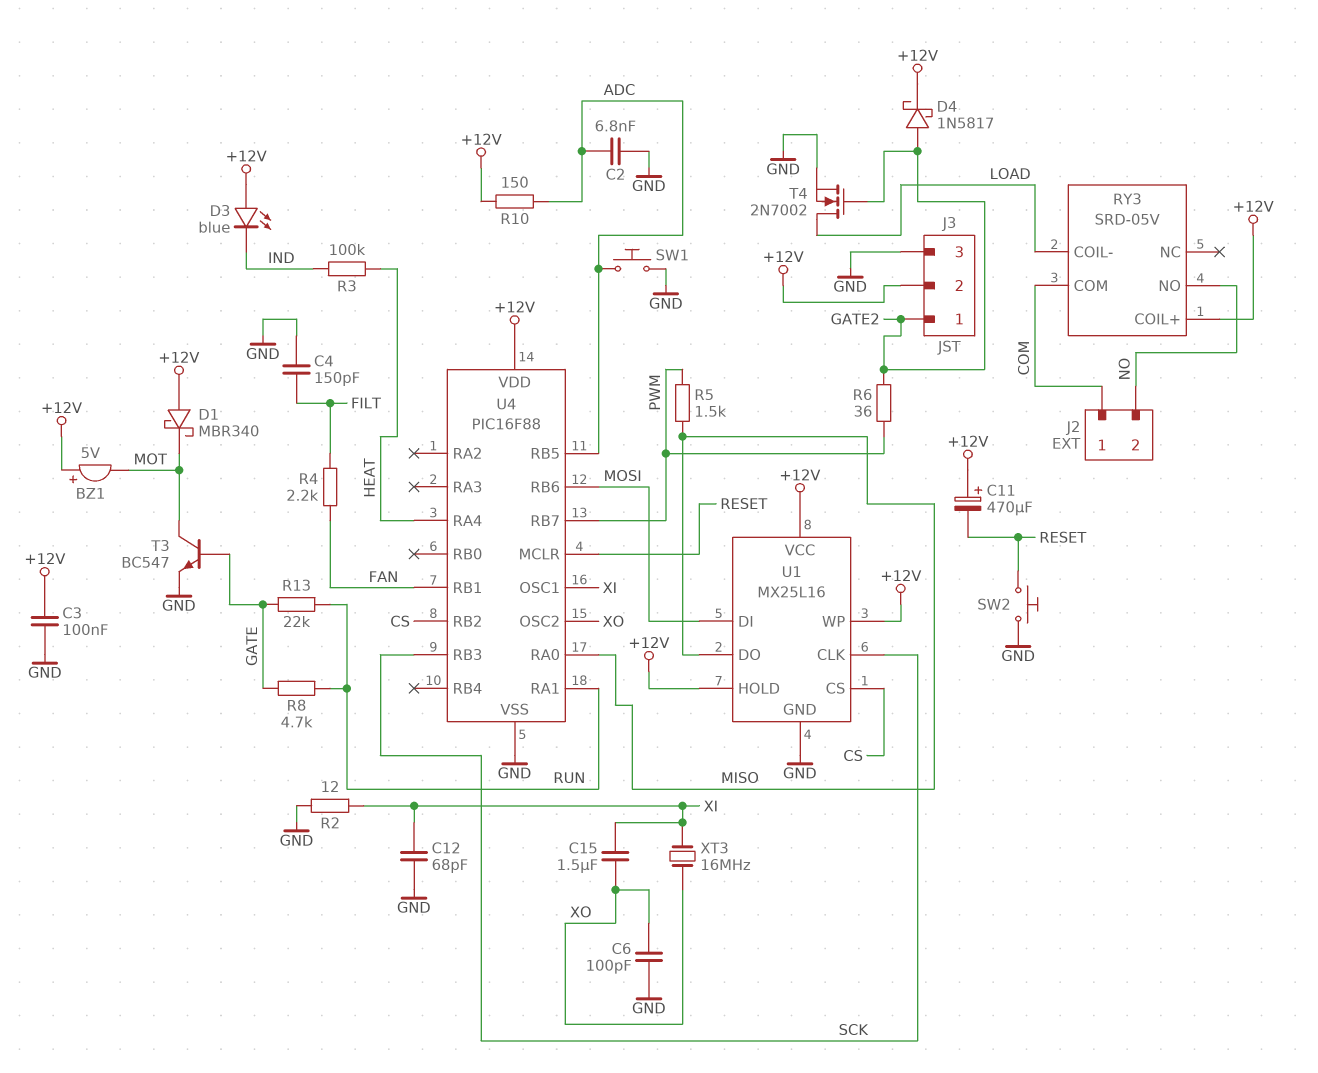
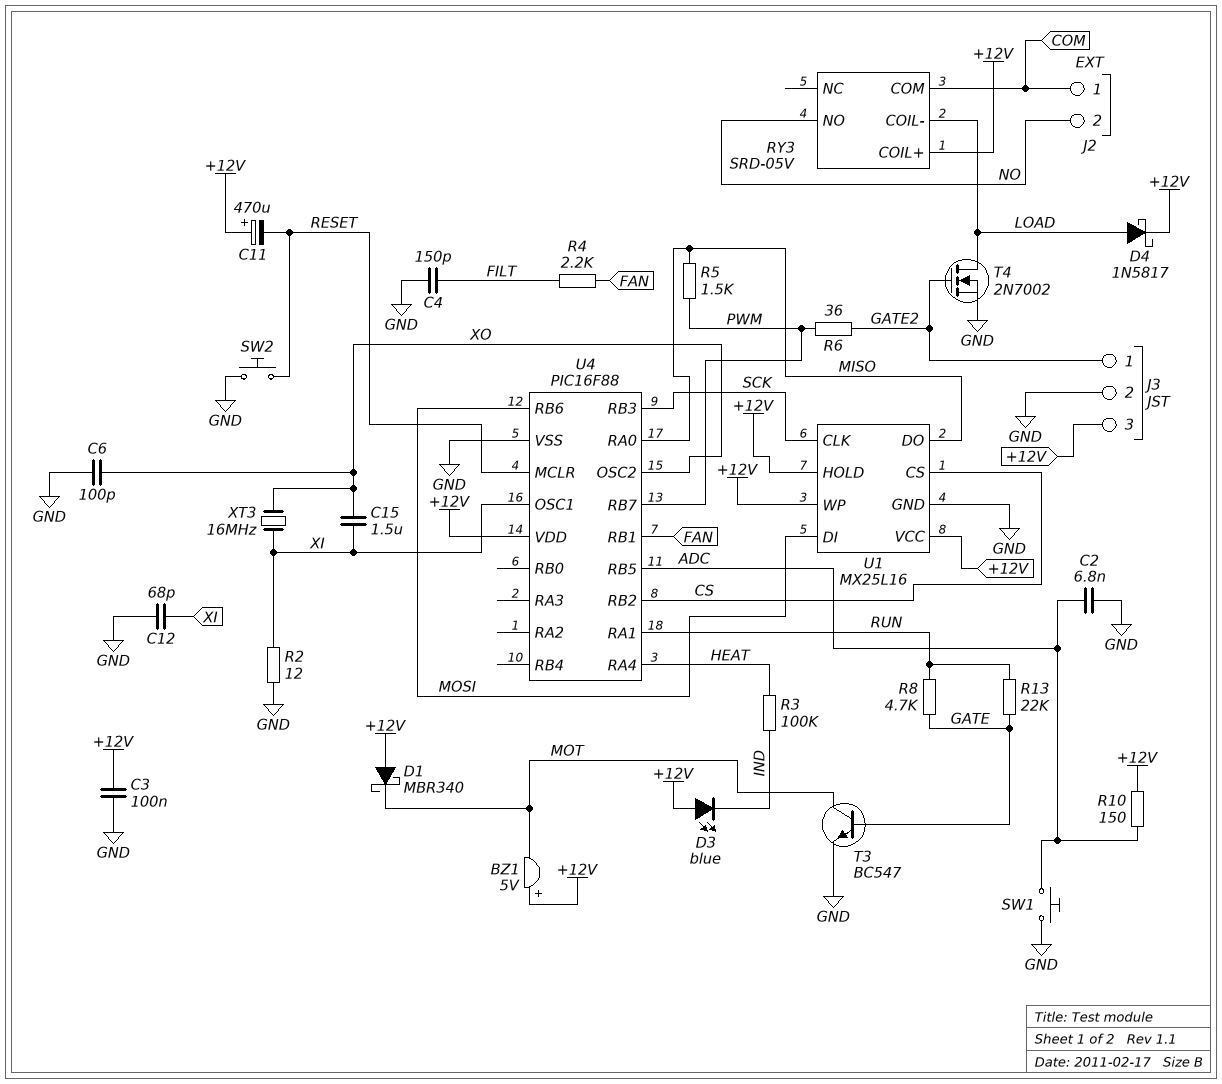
D4: schottky 1N5817 (A GATE2, K +12V) -> schottky 1N5817 (A LOAD, K +12V)
J3 pin 2: +12V -> GND
J3 pin 3: GND -> +12V

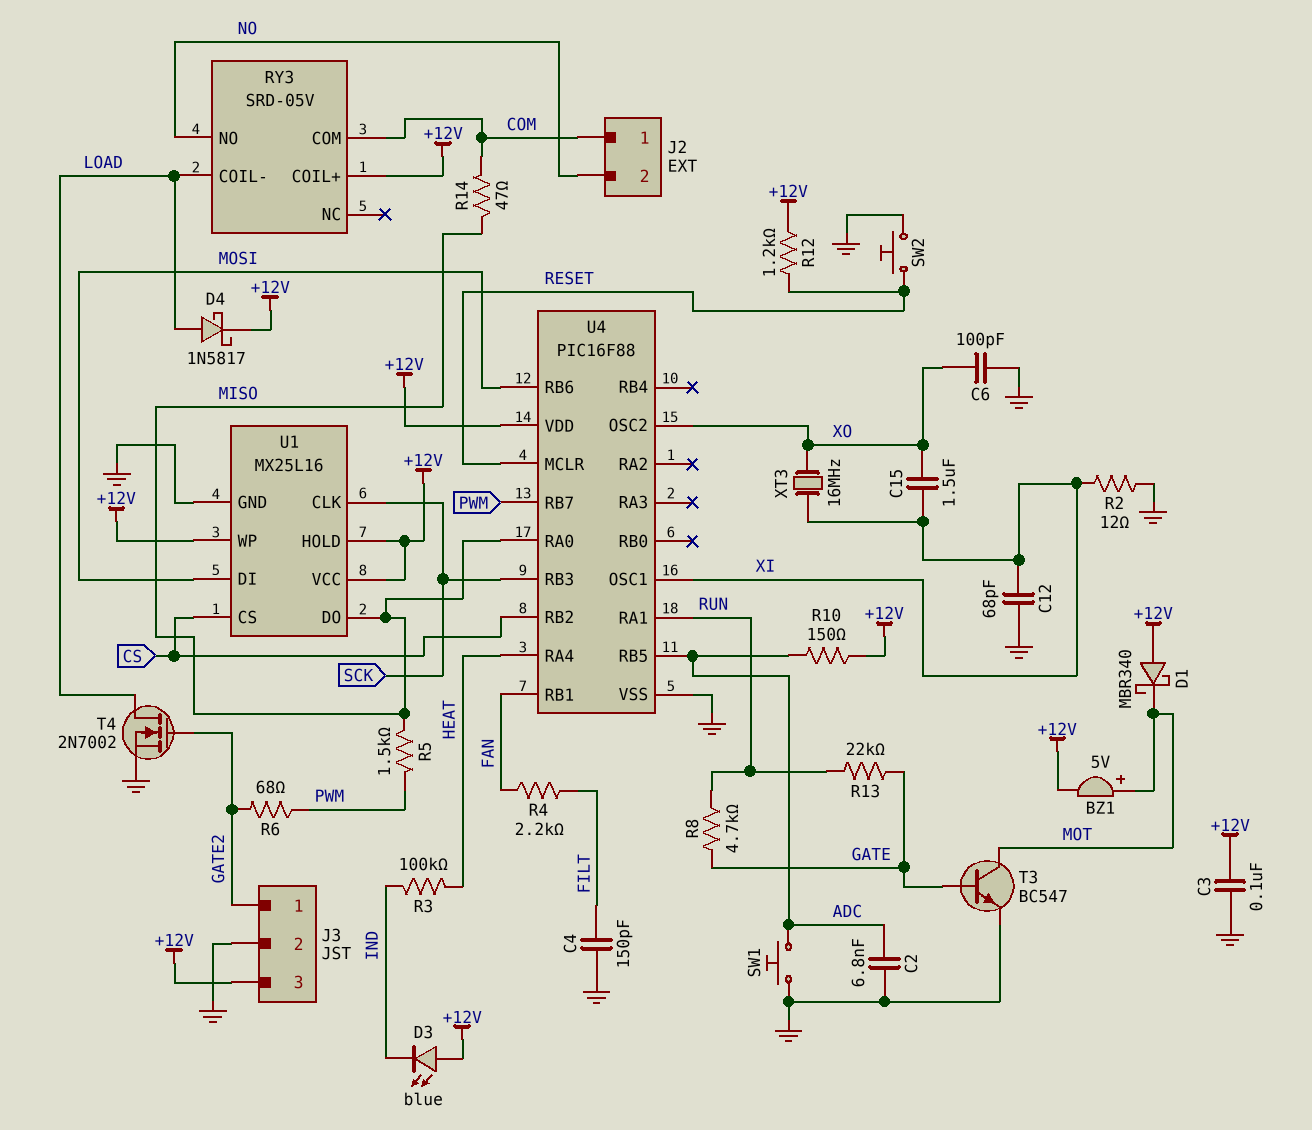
BZ1: buzzer 5V (plus +12V, minus MOT) -> buzzer 5V (plus MOT, minus +12V)
C11: 470uF (plus +12V, minus RESET) -> none
R6: 36 (GATE2, PWM) -> 68 (GATE2, PWM)
R12: none -> 1.2k (+12V, RESET)
R14: none -> 47 (COM, MISO)

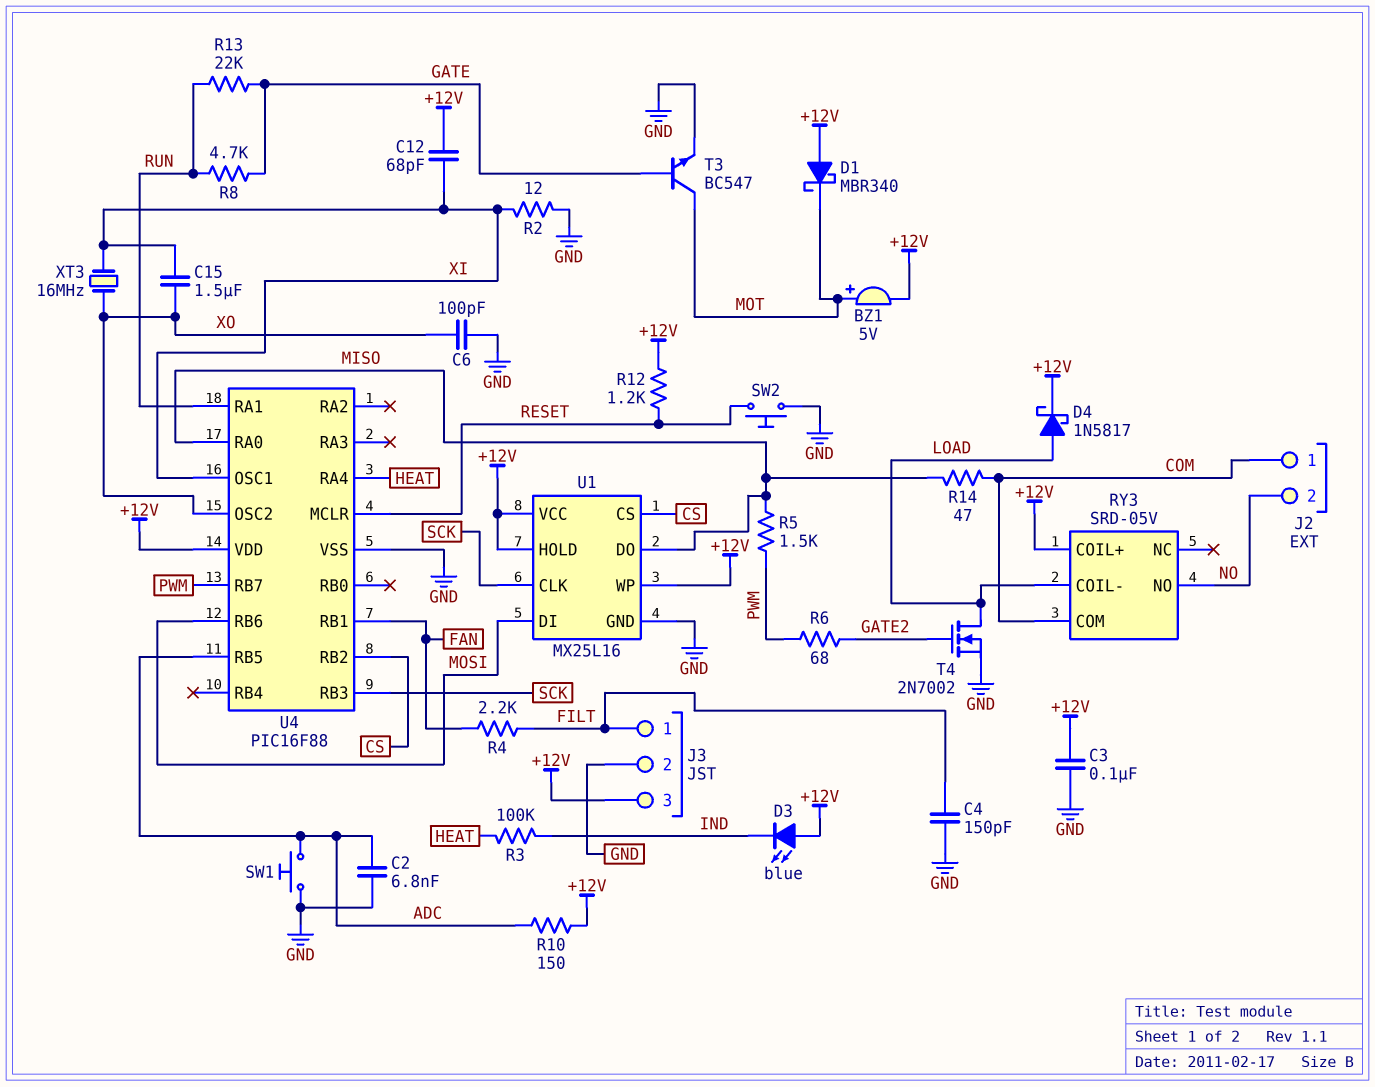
C12: 68pF (GND, XI) -> 68pF (+12V, XI)
J3 pin 1: GATE2 -> FILT

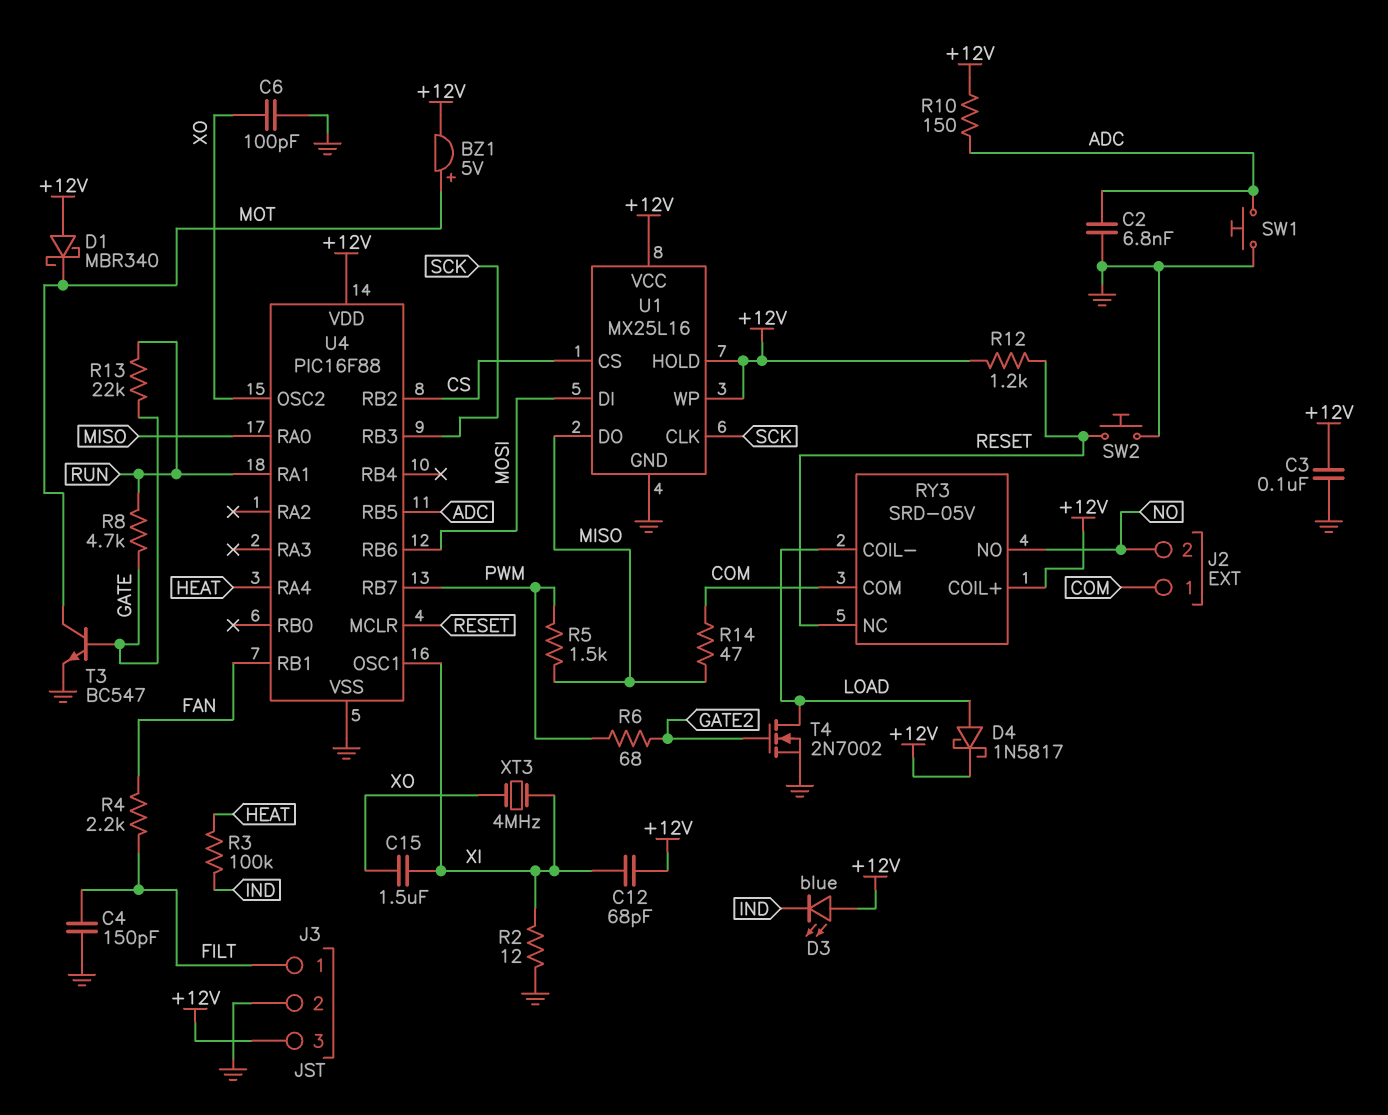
RY3 pin NC: none -> RESET
XT3: 16MHz (XI, XO) -> 4MHz (XI, XO)

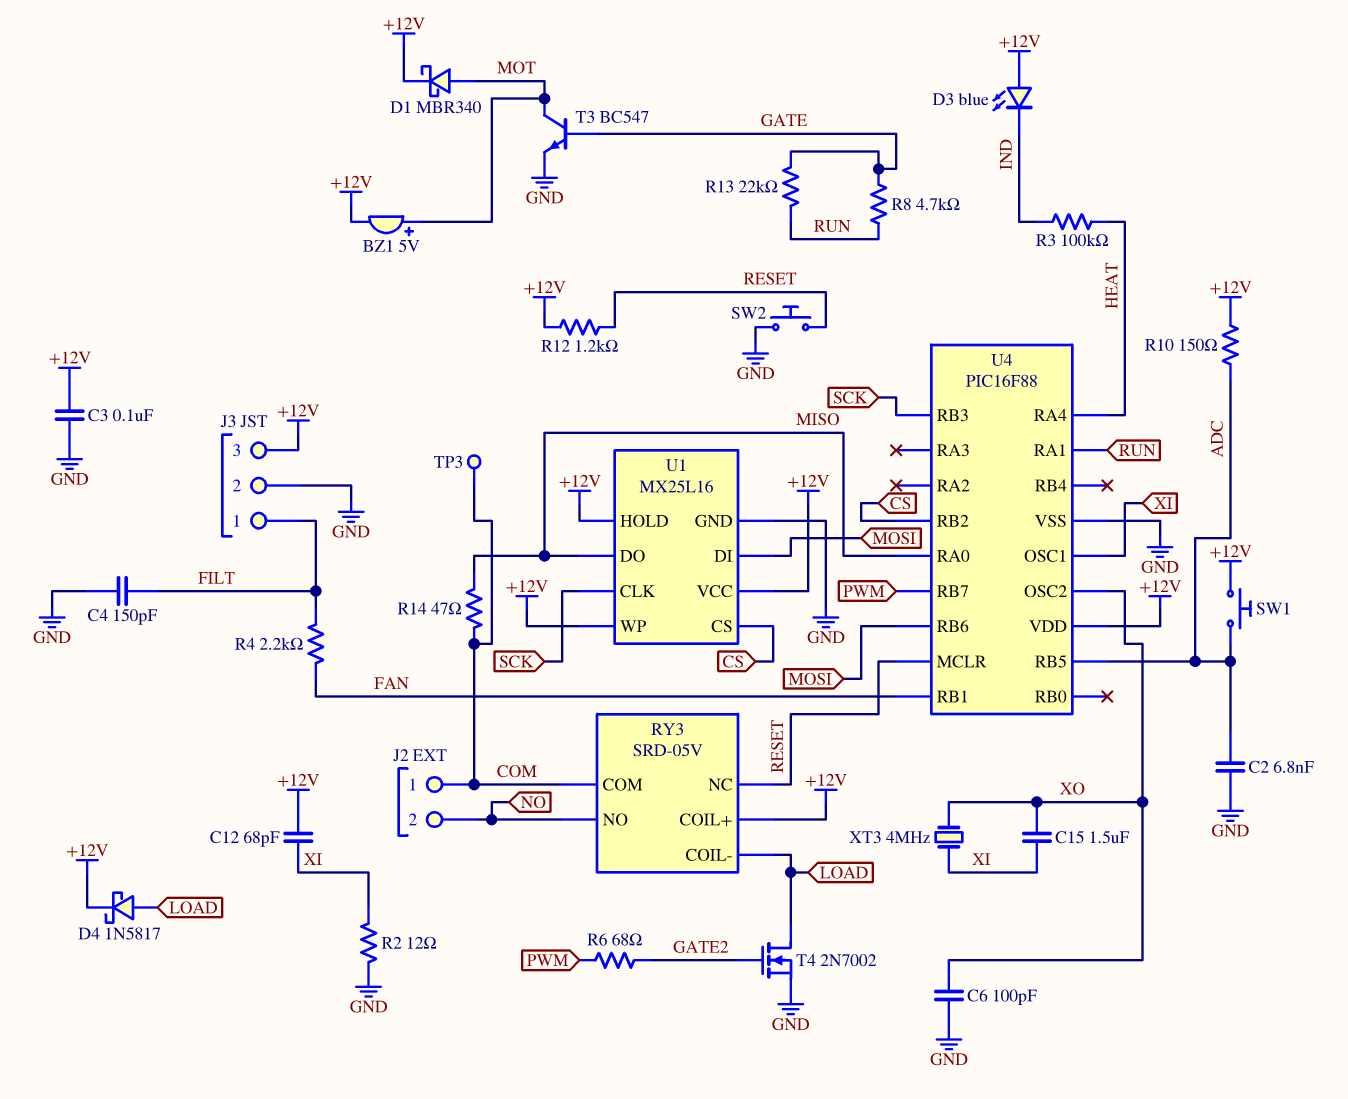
D1: schottky MBR340 (A +12V, K MOT) -> schottky MBR340 (A MOT, K +12V)
R5: 1.5k (MISO, PWM) -> none
SW1: button (ADC, GND) -> button (+12V, ADC)
TP3: none -> test point (COM)

